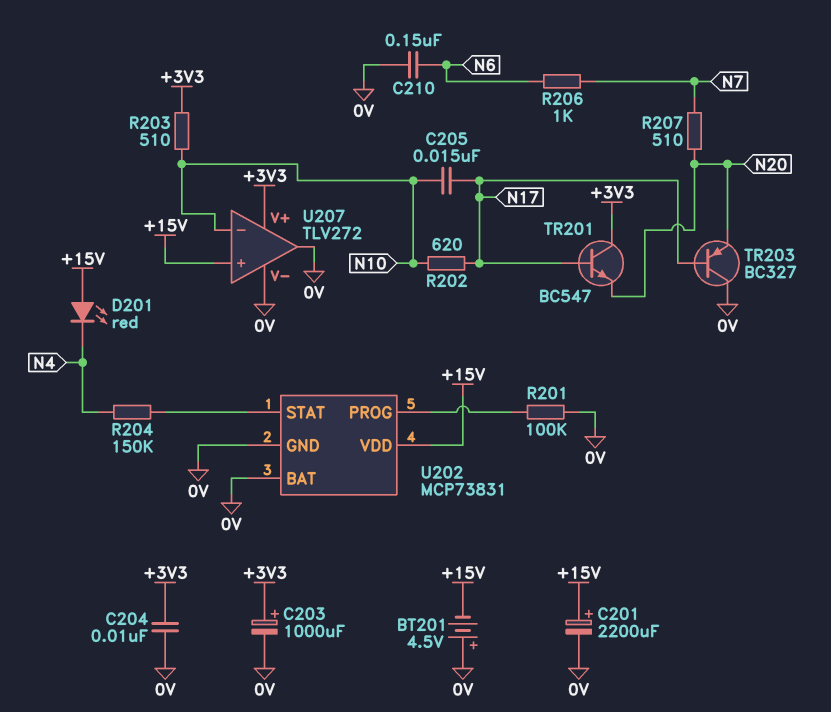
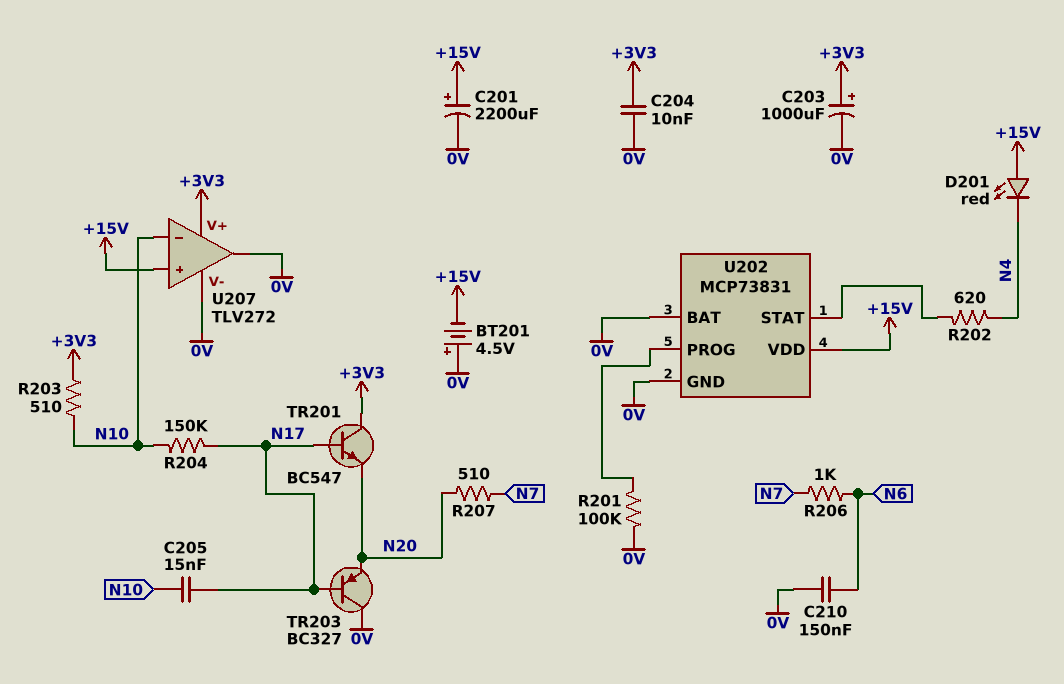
R202: 620 (N10, N17) -> 620 (N4, U202/STAT)
R204: 150k (N4, U202/STAT) -> 150k (N10, N17)

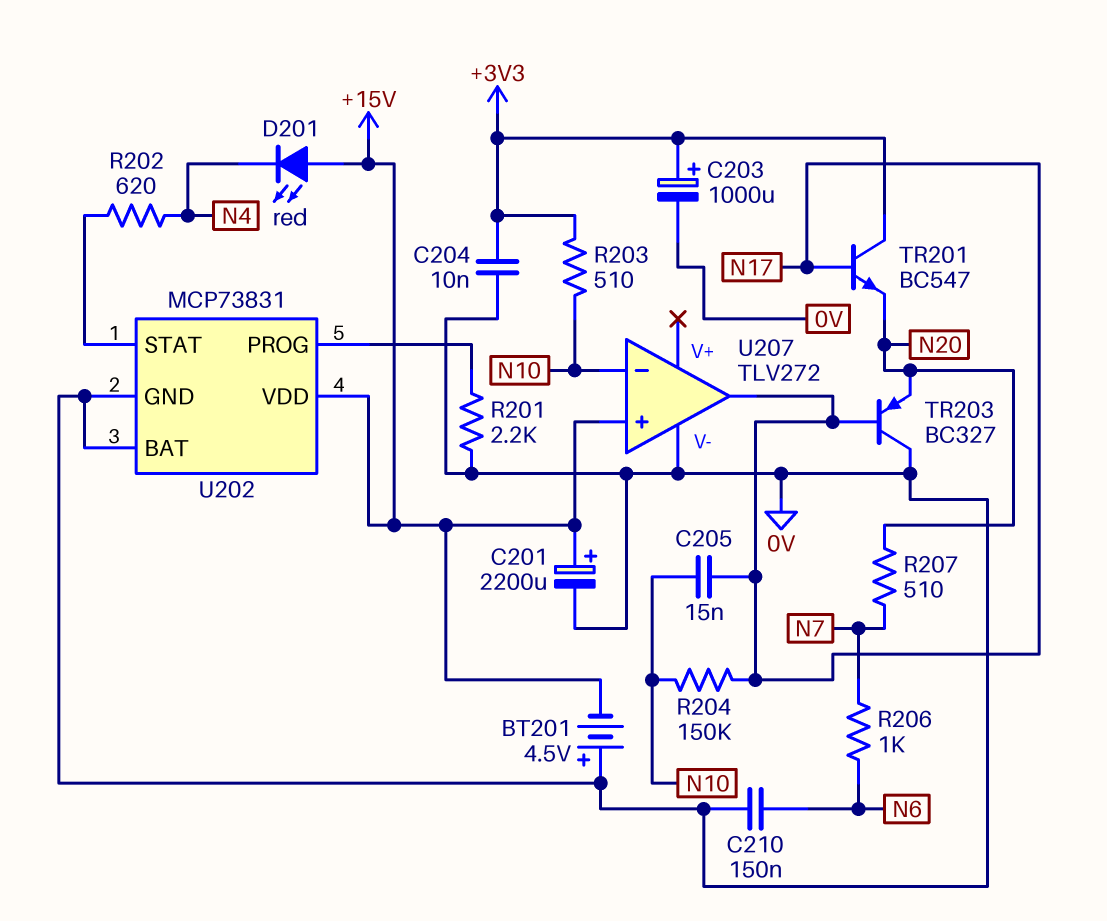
R201: 100k (0V, U202/PROG) -> 2.2k (0V, U202/PROG)
U207 pin V+: +3V3 -> none
U207 pin out: 0V -> N17

